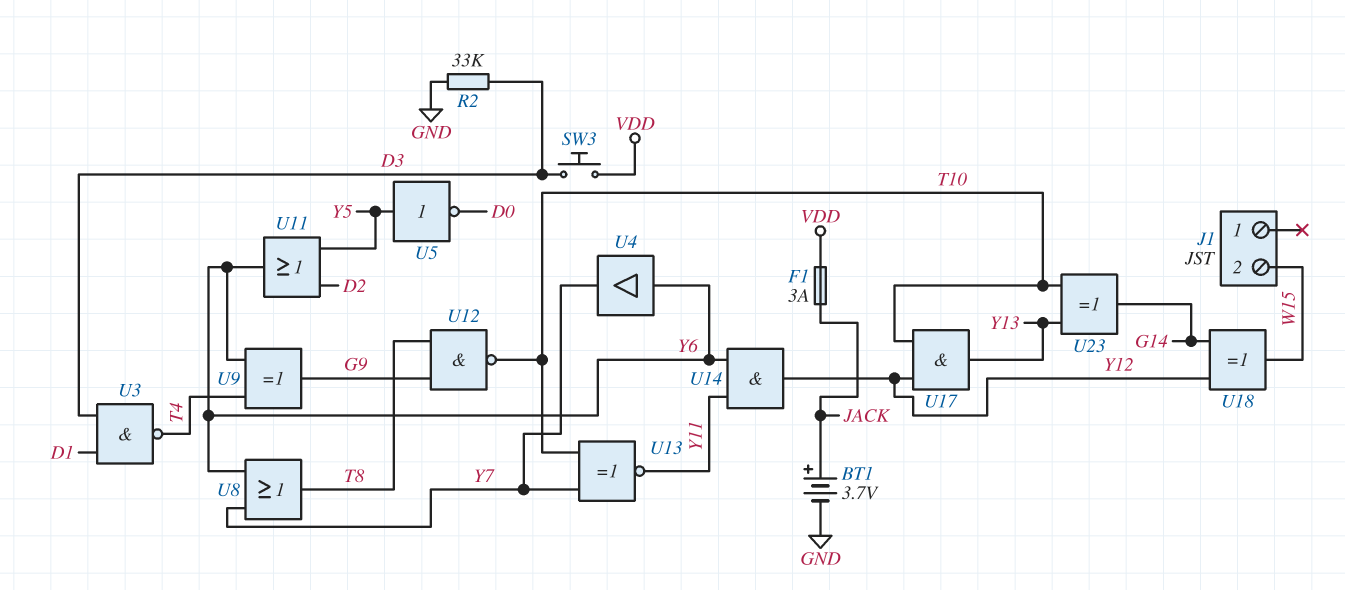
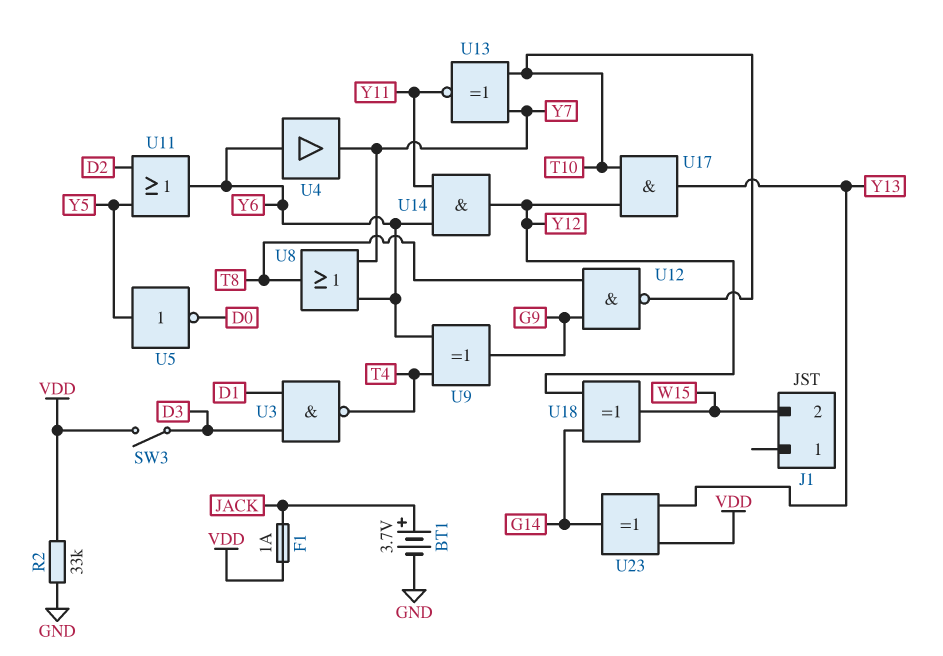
F1: 3A (JACK, VDD) -> 1A (JACK, VDD)
R2: 33k (D3, GND) -> 33k (GND, VDD)
SW3: button (D3, VDD) -> switch (D3, VDD)
U23: XOR (in T10, in Y13, out G14) -> XOR (in VDD, in Y13, out G14)

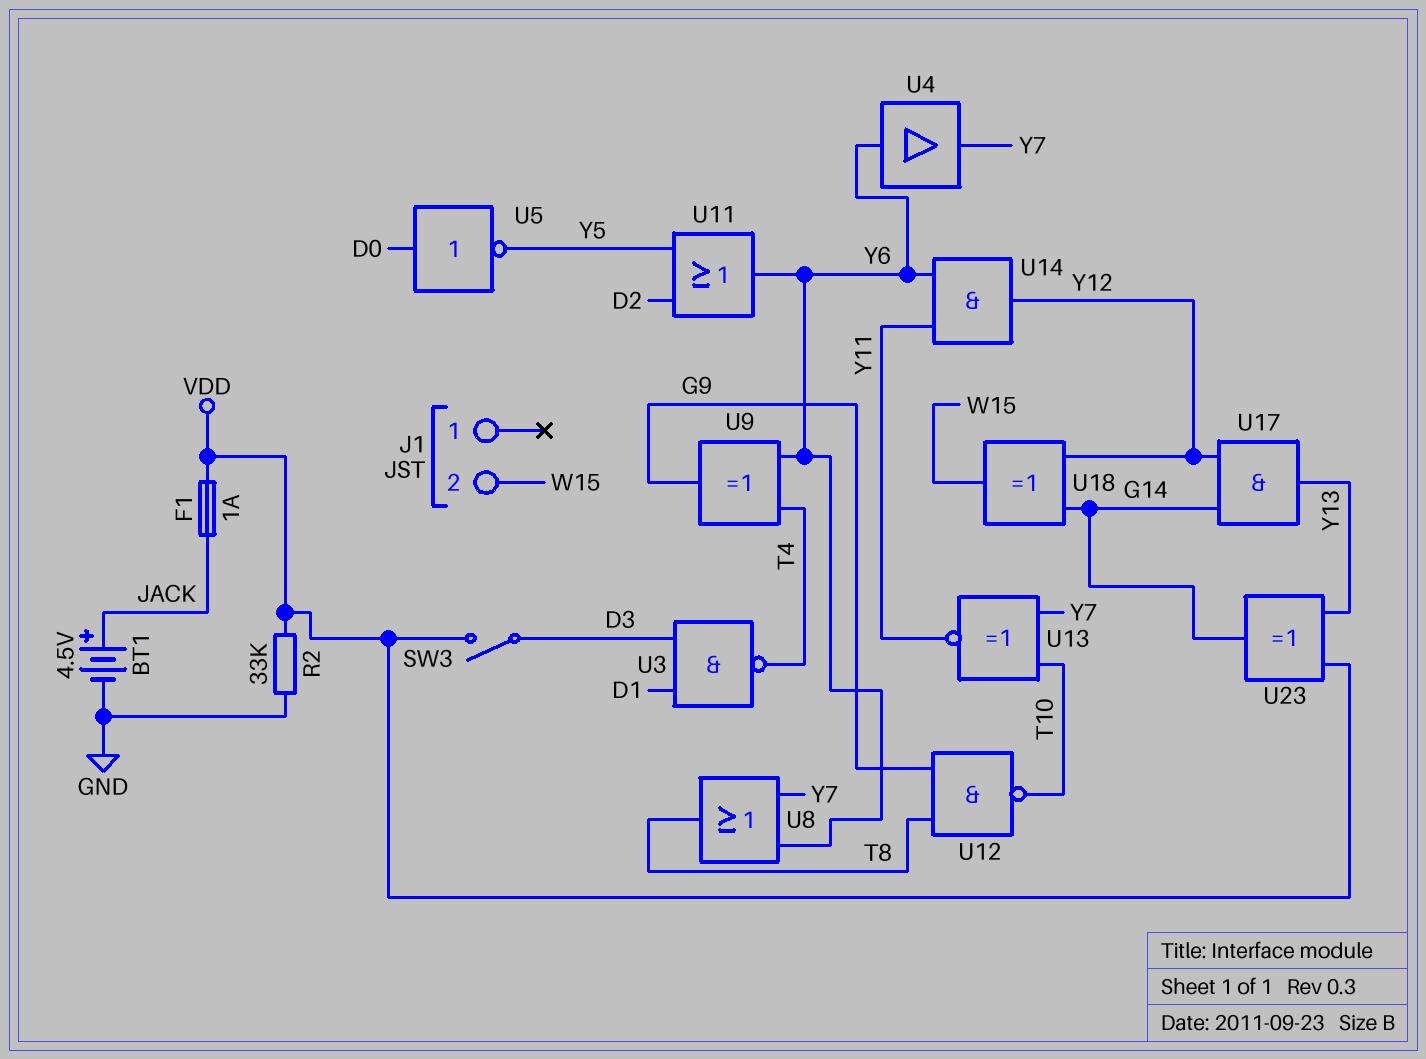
BT1: 3.7V (plus JACK, minus GND) -> 4.5V (plus JACK, minus GND)
U5: NOT (in Y5, out D0) -> NOT (in D0, out Y5)
U17: AND (in T10, in Y12, out Y13) -> AND (in G14, in Y12, out Y13)

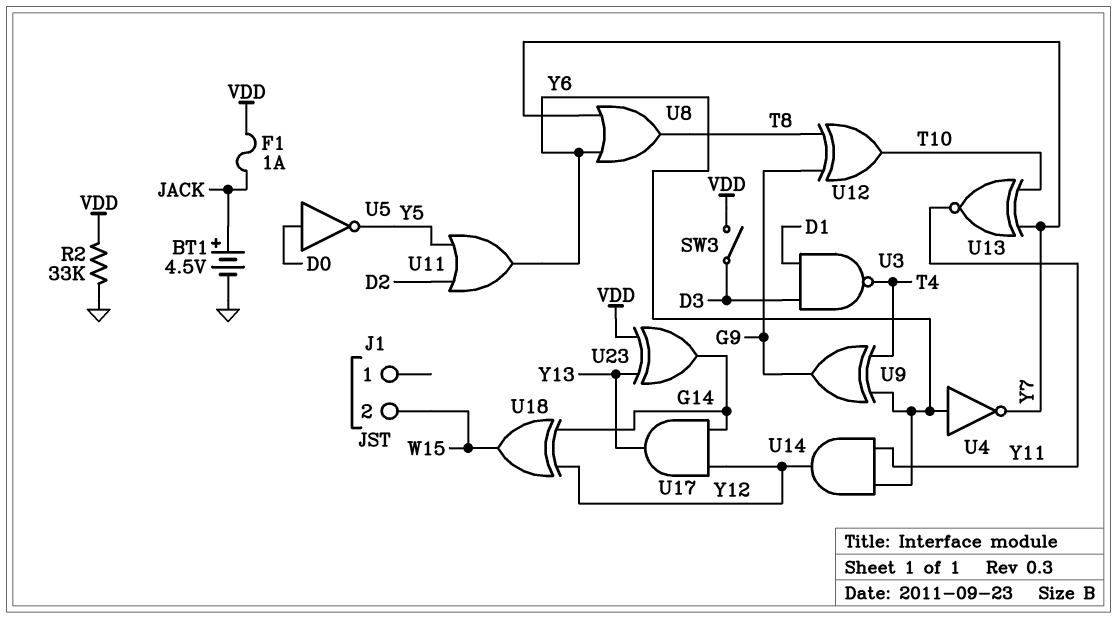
U4: buffer (in Y6, out Y7) -> NOT (in Y6, out Y7)
U12: NAND (in G9, in T8, out T10) -> XOR (in G9, in T8, out T10)

